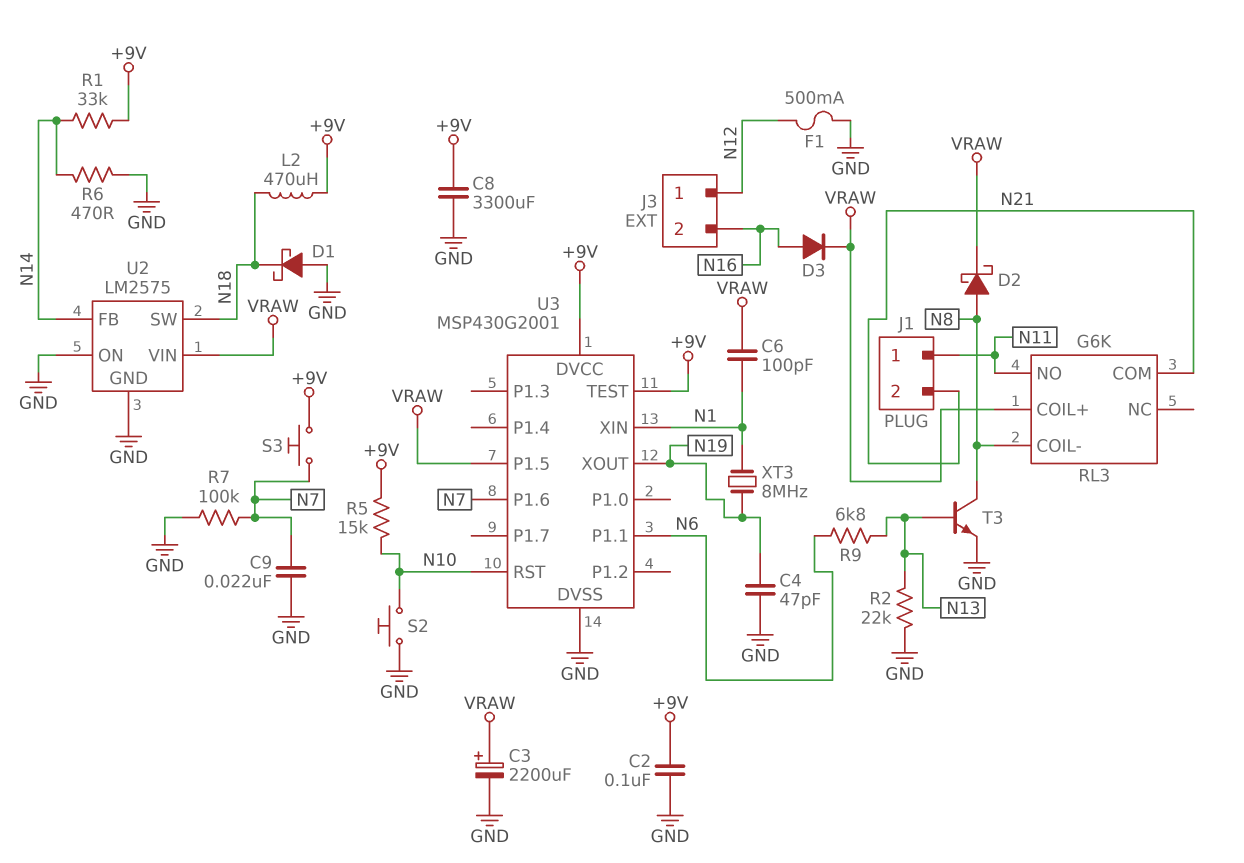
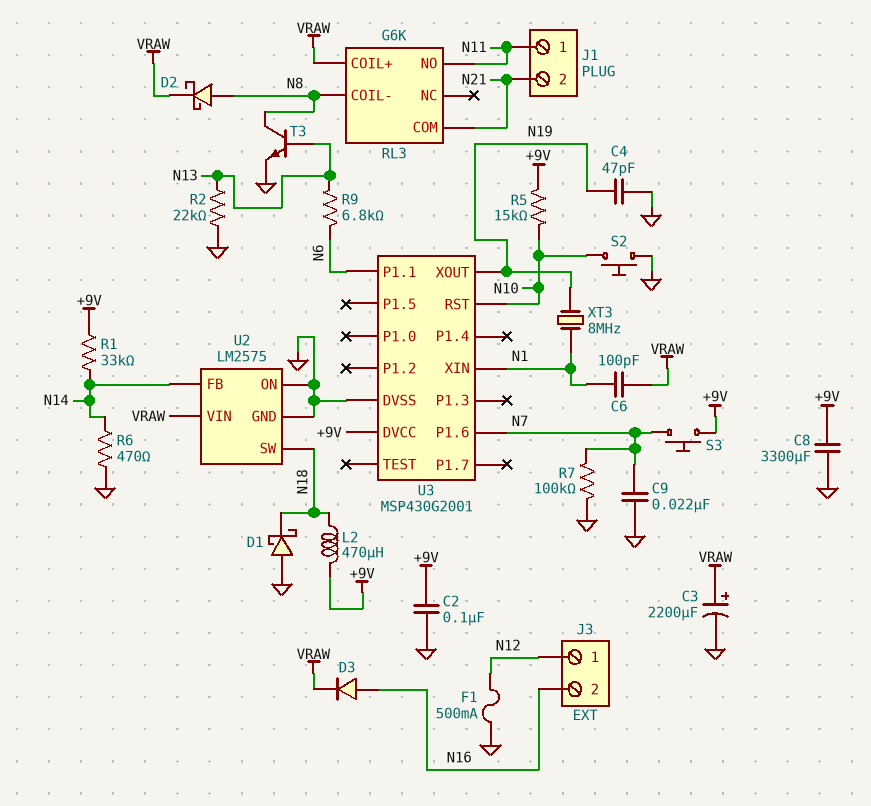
U3 pin P1.5: VRAW -> none
U3 pin TEST: +9V -> none

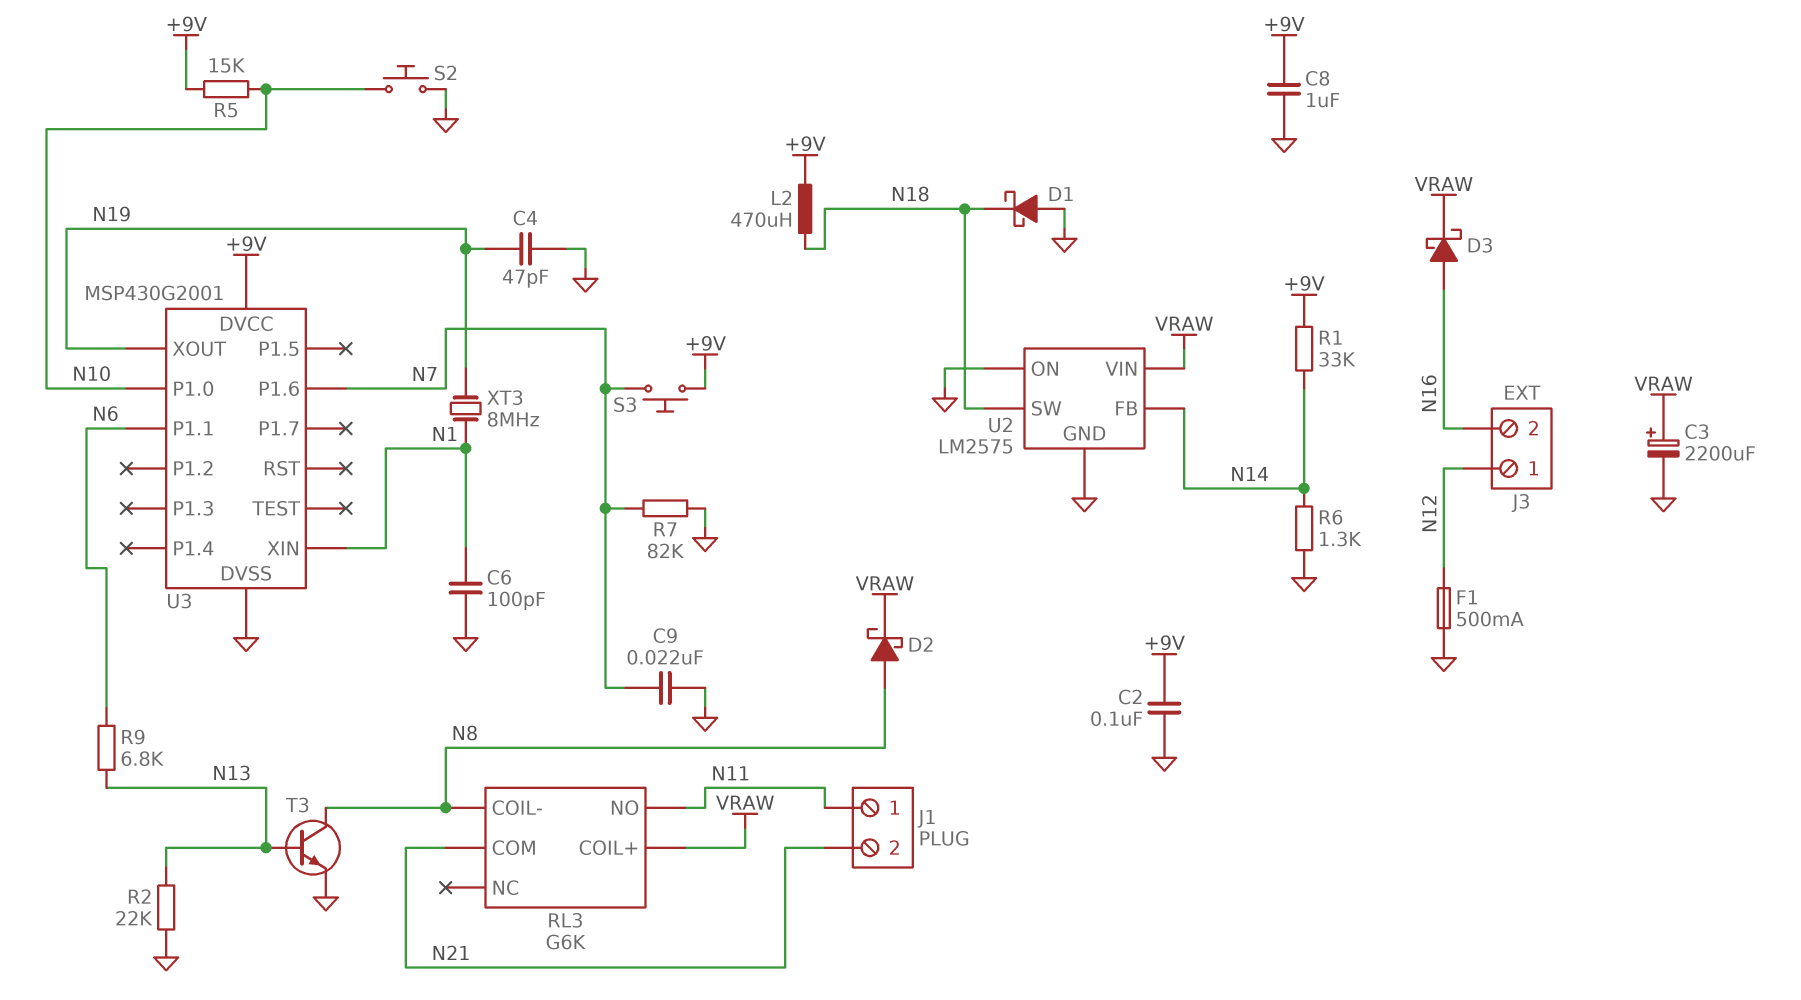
C6: 100pF (N1, VRAW) -> 100pF (GND, N1)
C8: 3300uF (+9V, GND) -> 1uF (+9V, GND)
D3: diode (A N16, K VRAW) -> schottky (A N16, K VRAW)
R6: 470 (GND, N14) -> 1.3k (GND, N14)
R7: 100k (GND, N7) -> 82k (GND, N7)
U3 pin P1.0: none -> N10
U3 pin RST: N10 -> none

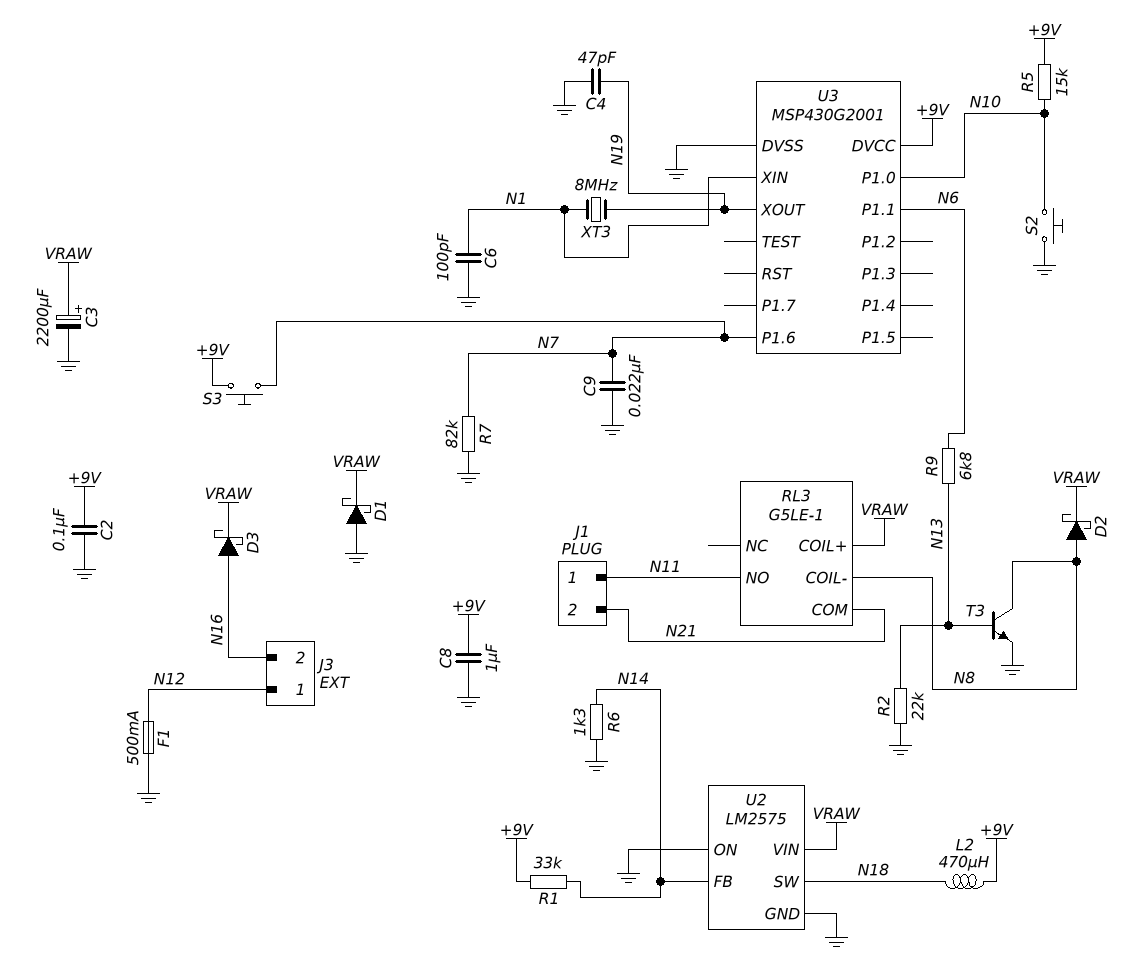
D1: schottky (A GND, K N18) -> schottky (A GND, K VRAW)
RL3: G6K -> G5LE-1

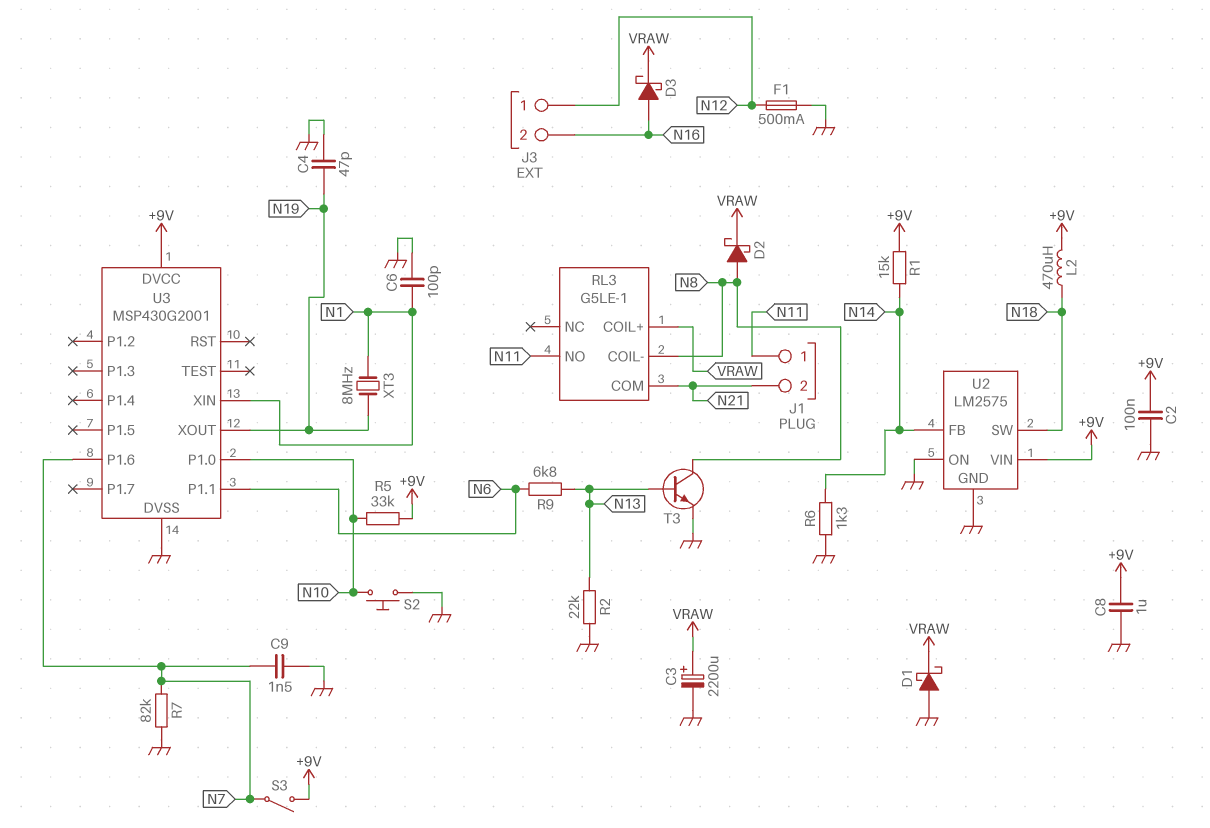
C9: 22nF (GND, N7) -> 1.5nF (GND, N7)
R1: 33k (+9V, N14) -> 15k (+9V, N14)
R5: 15k (+9V, N10) -> 33k (+9V, N10)
S3: button (+9V, N7) -> switch (+9V, N7)
U2 pin VIN: VRAW -> +9V

